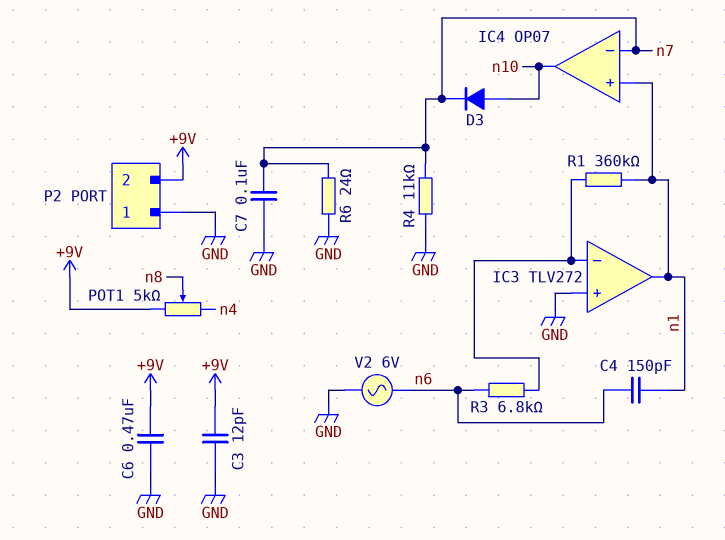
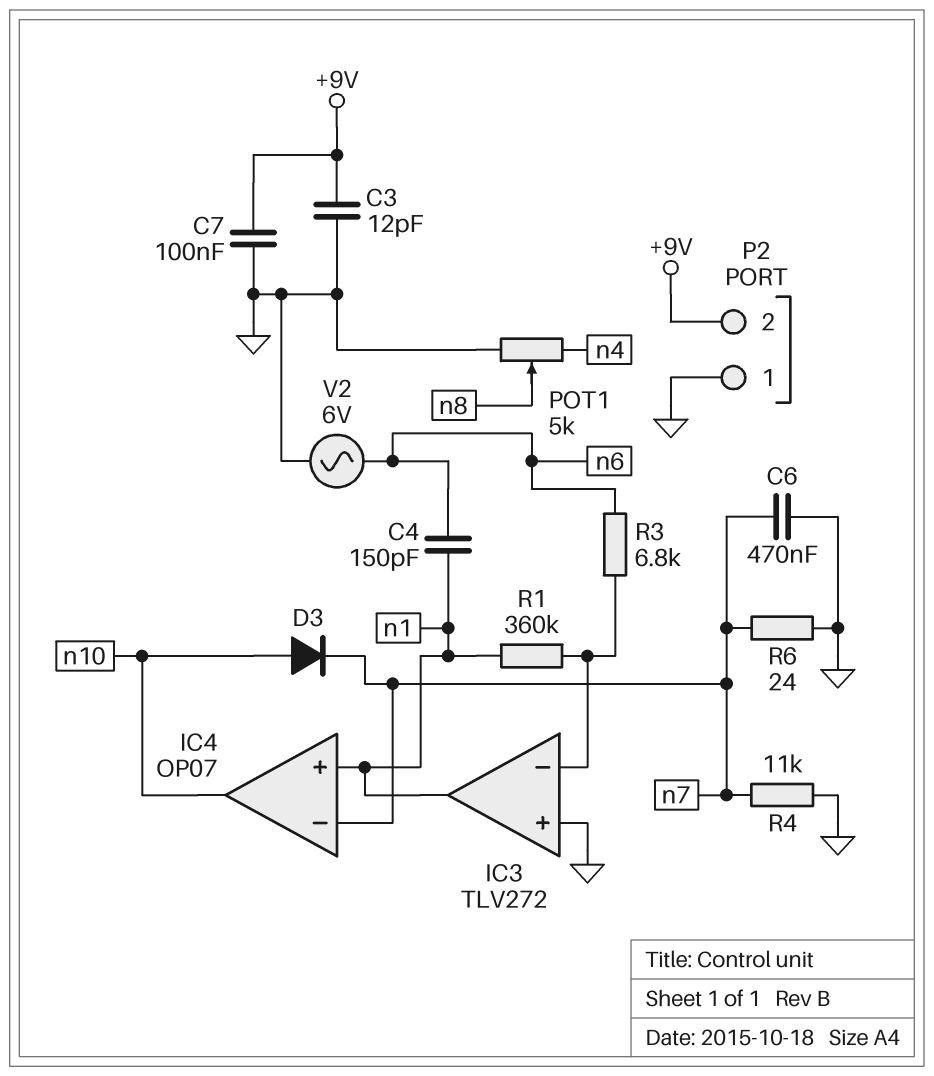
C6: 470nF (+9V, GND) -> 470nF (GND, n7)
C7: 100nF (GND, n7) -> 100nF (+9V, GND)
POT1: 5k (+9V, n4, wiper n8) -> 5k (GND, n4, wiper n8)

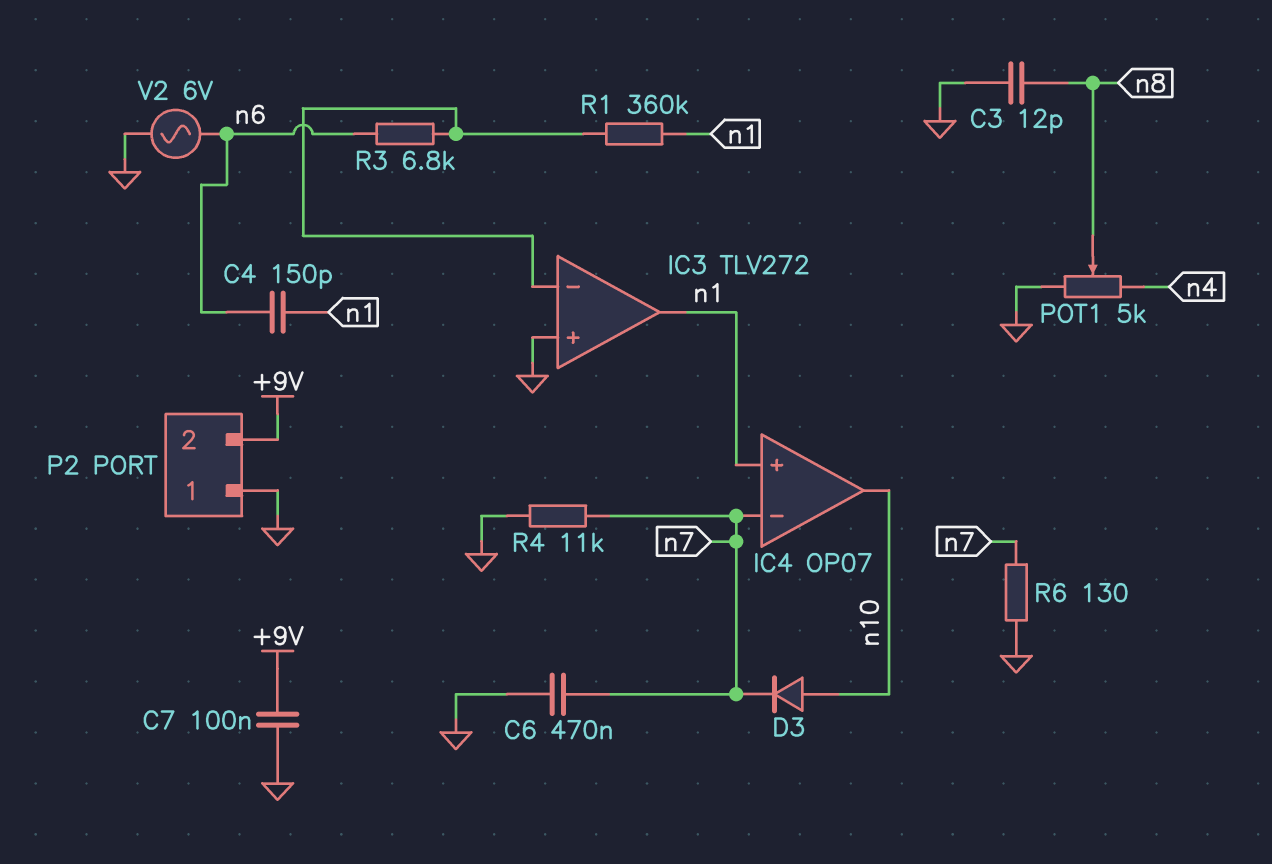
C3: 12pF (+9V, GND) -> 12pF (GND, n8)
R6: 24 (GND, n7) -> 130 (GND, n7)

